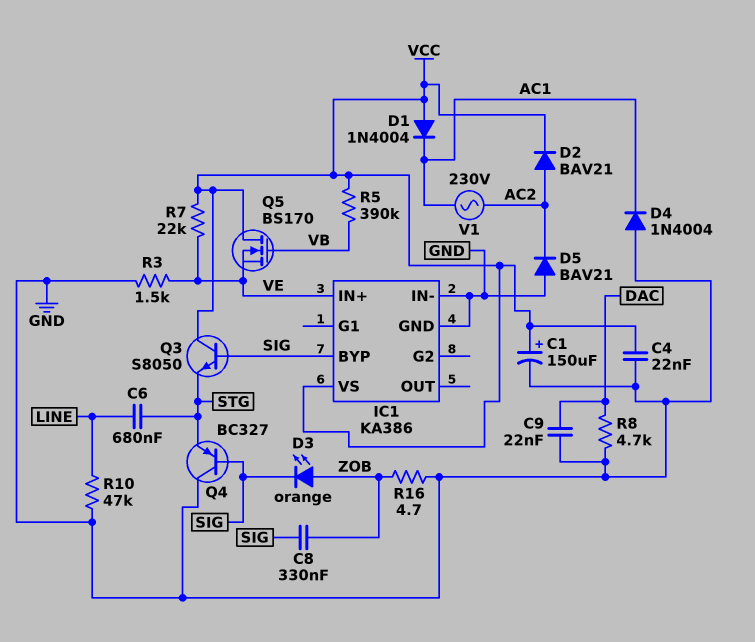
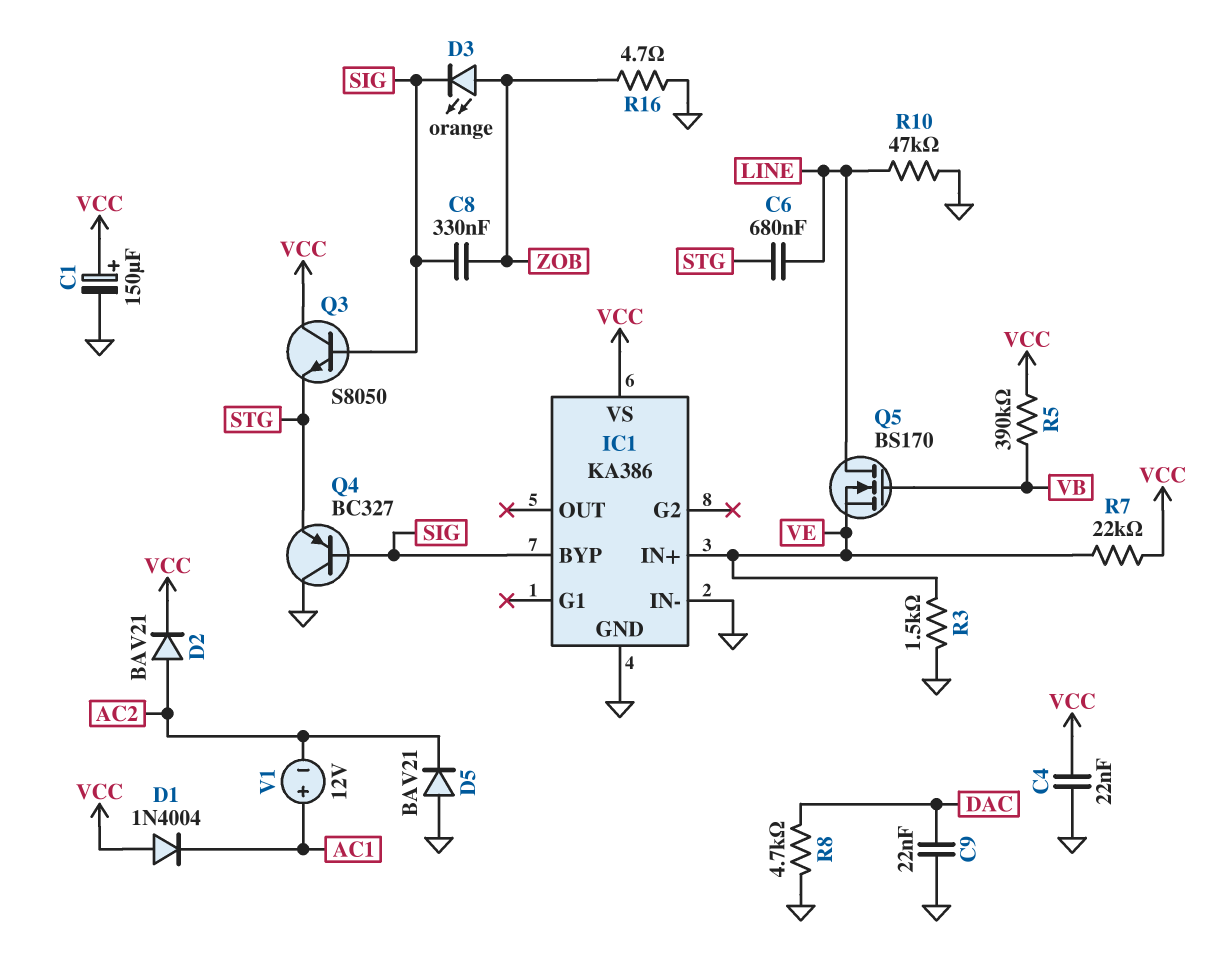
D4: diode 1N4004 (A GND, K AC1) -> none
Q5: NMOS BS170 (G VB, D VCC, S VE) -> NMOS BS170 (G VB, D LINE, S VE)
V1: AC 230V (AC1, AC2) -> 12V (plus AC1, minus AC2)

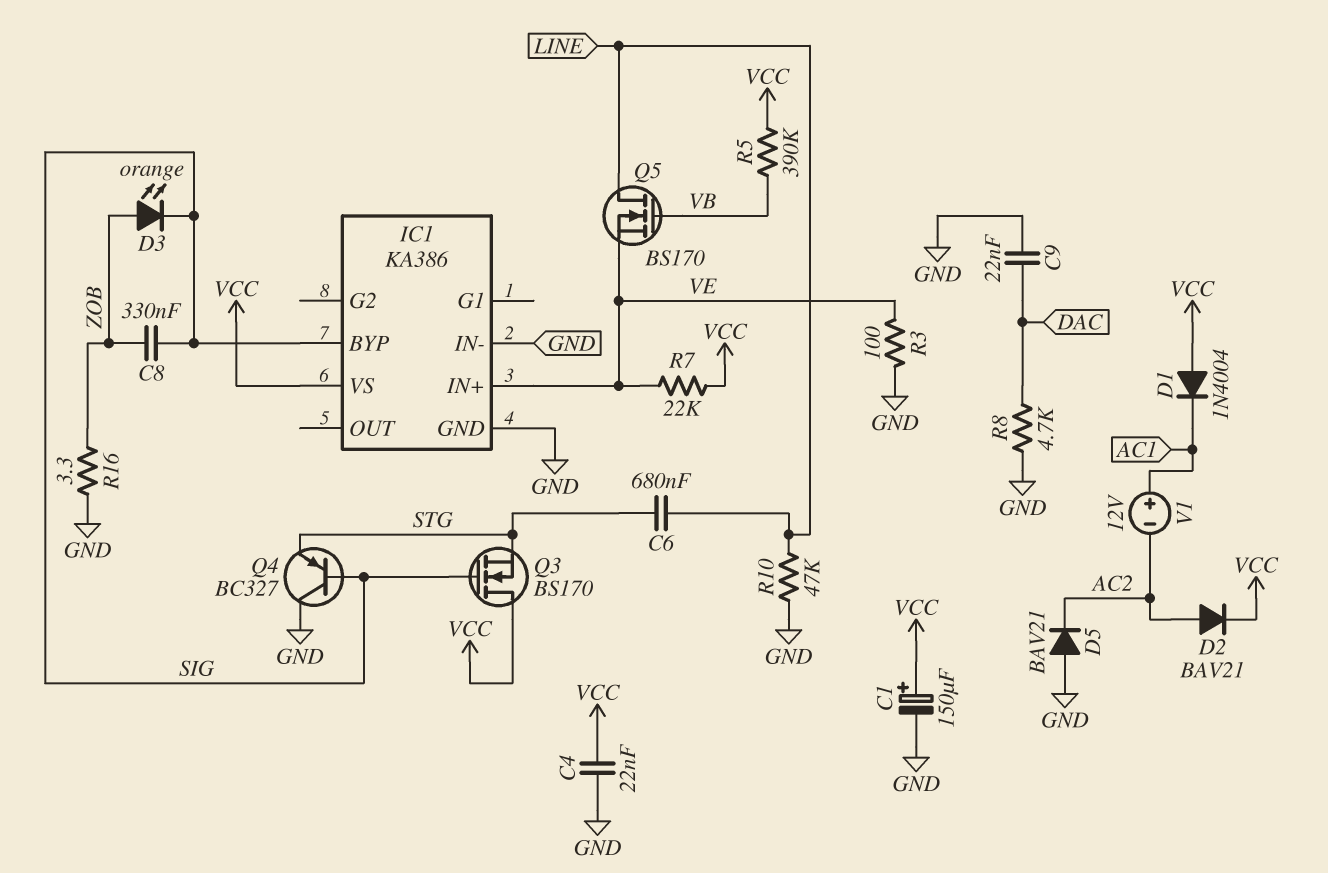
Q3: NPN S8050 (B SIG, C VCC, E STG) -> NMOS BS170 (G SIG, D VCC, S STG)
R3: 1.5k (GND, VE) -> 100 (GND, VE)
R16: 4.7 (GND, ZOB) -> 3.3 (GND, ZOB)

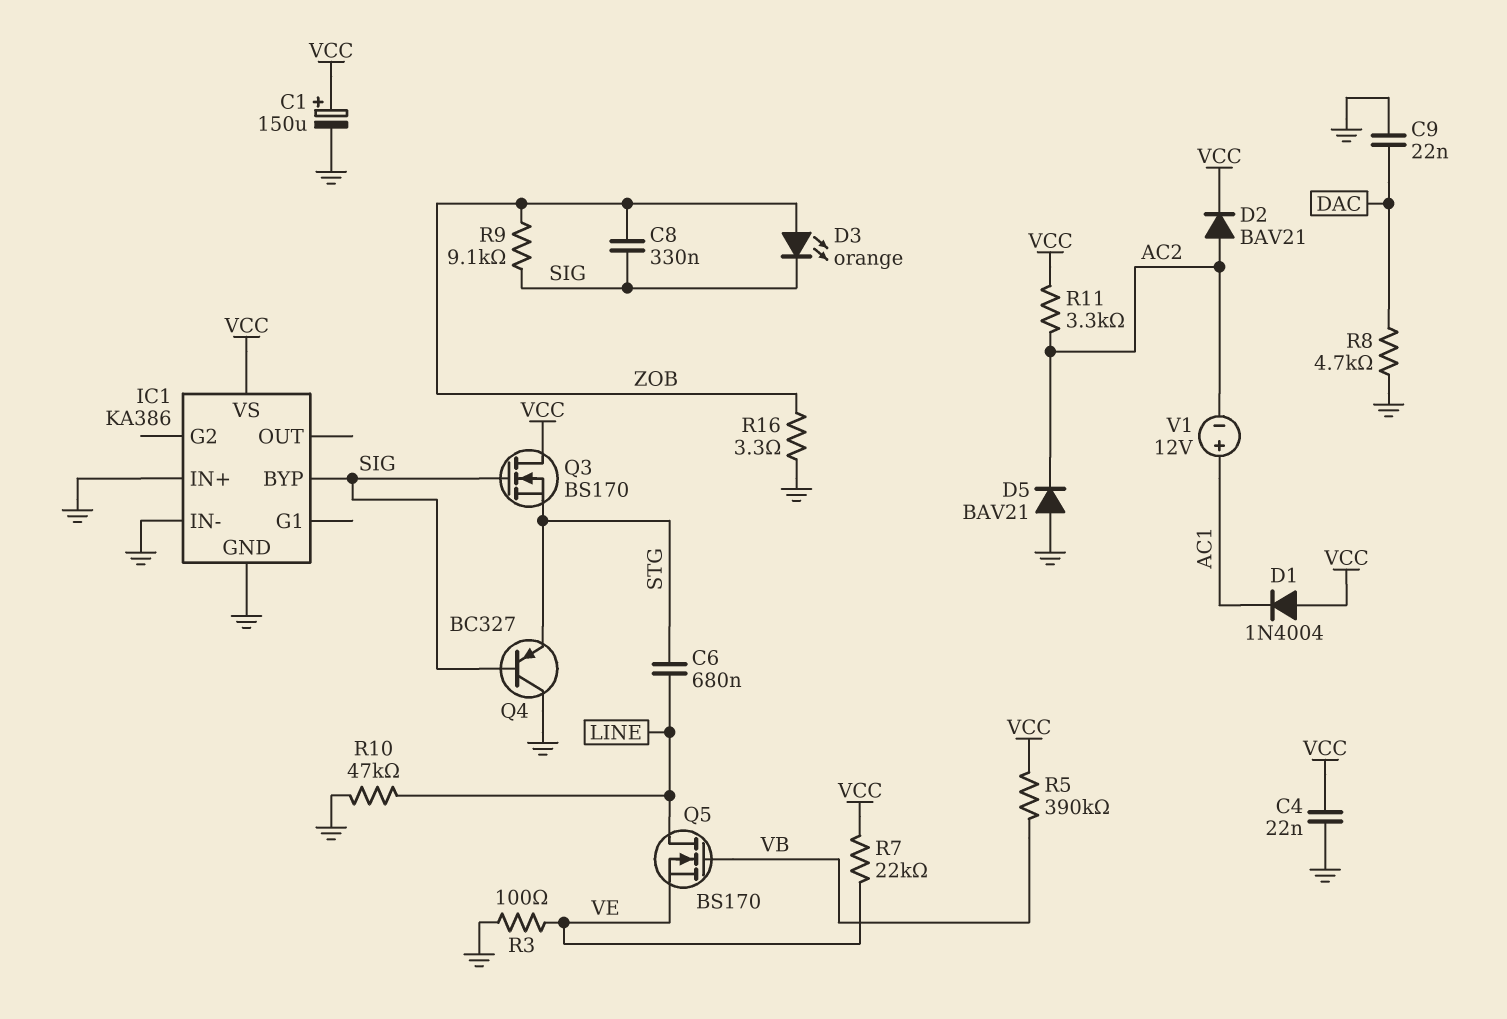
IC1 pin IN+: VE -> GND
R9: none -> 9.1k (SIG, ZOB)
R11: none -> 3.3k (AC2, VCC)

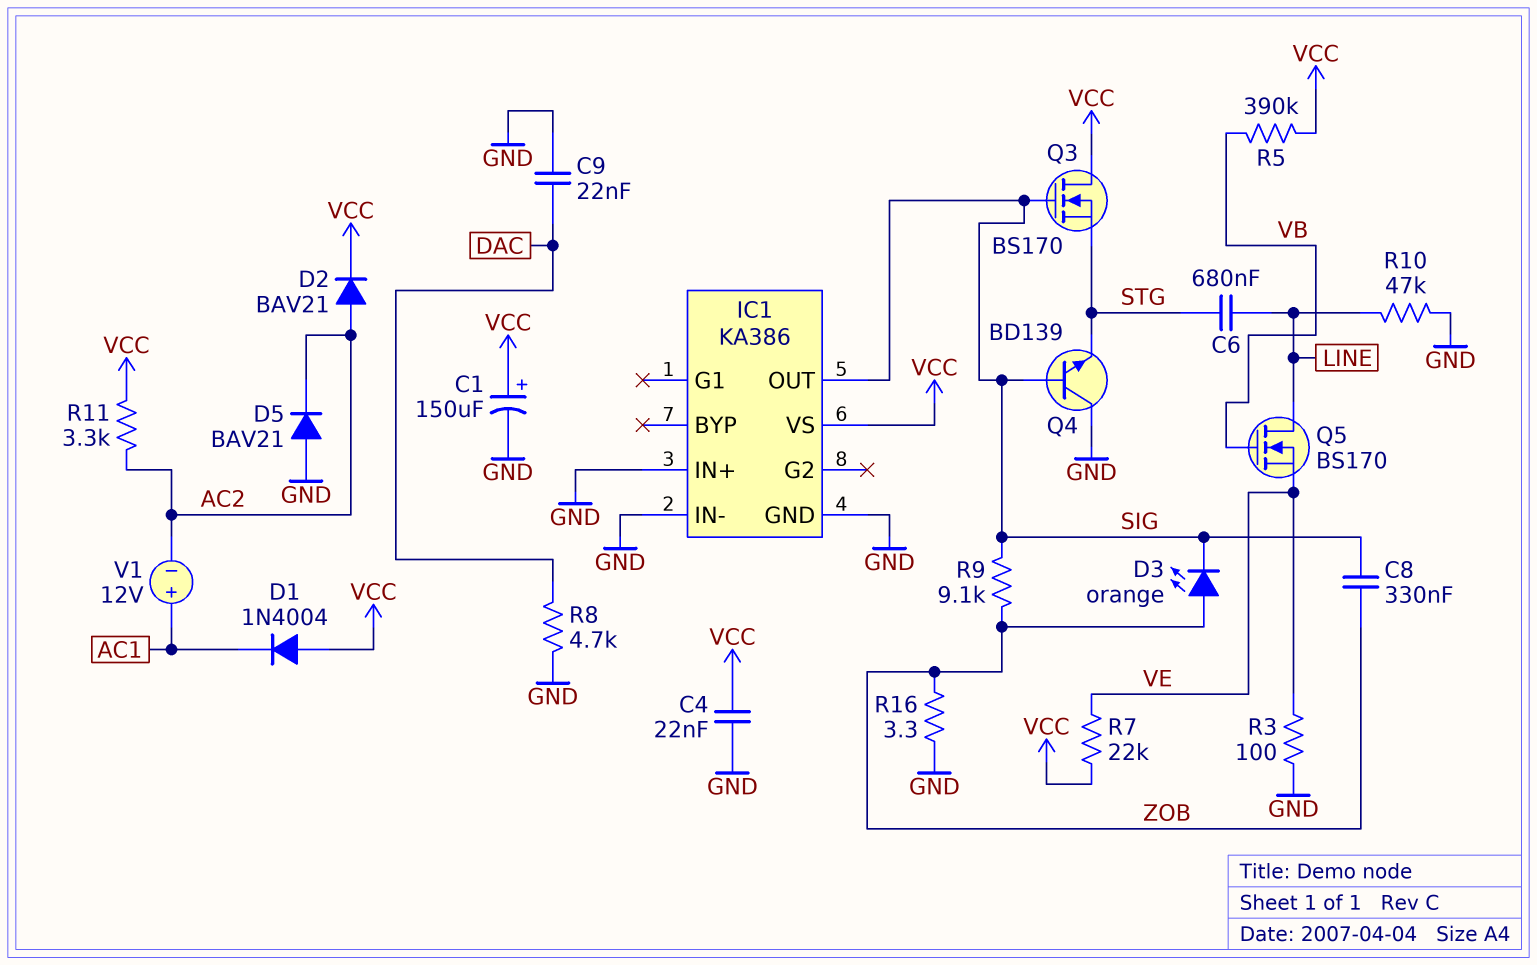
IC1 pin BYP: SIG -> none
IC1 pin OUT: none -> SIG
Q4: PNP BC327 (B SIG, C GND, E STG) -> NPN BD139 (B SIG, C GND, E STG)

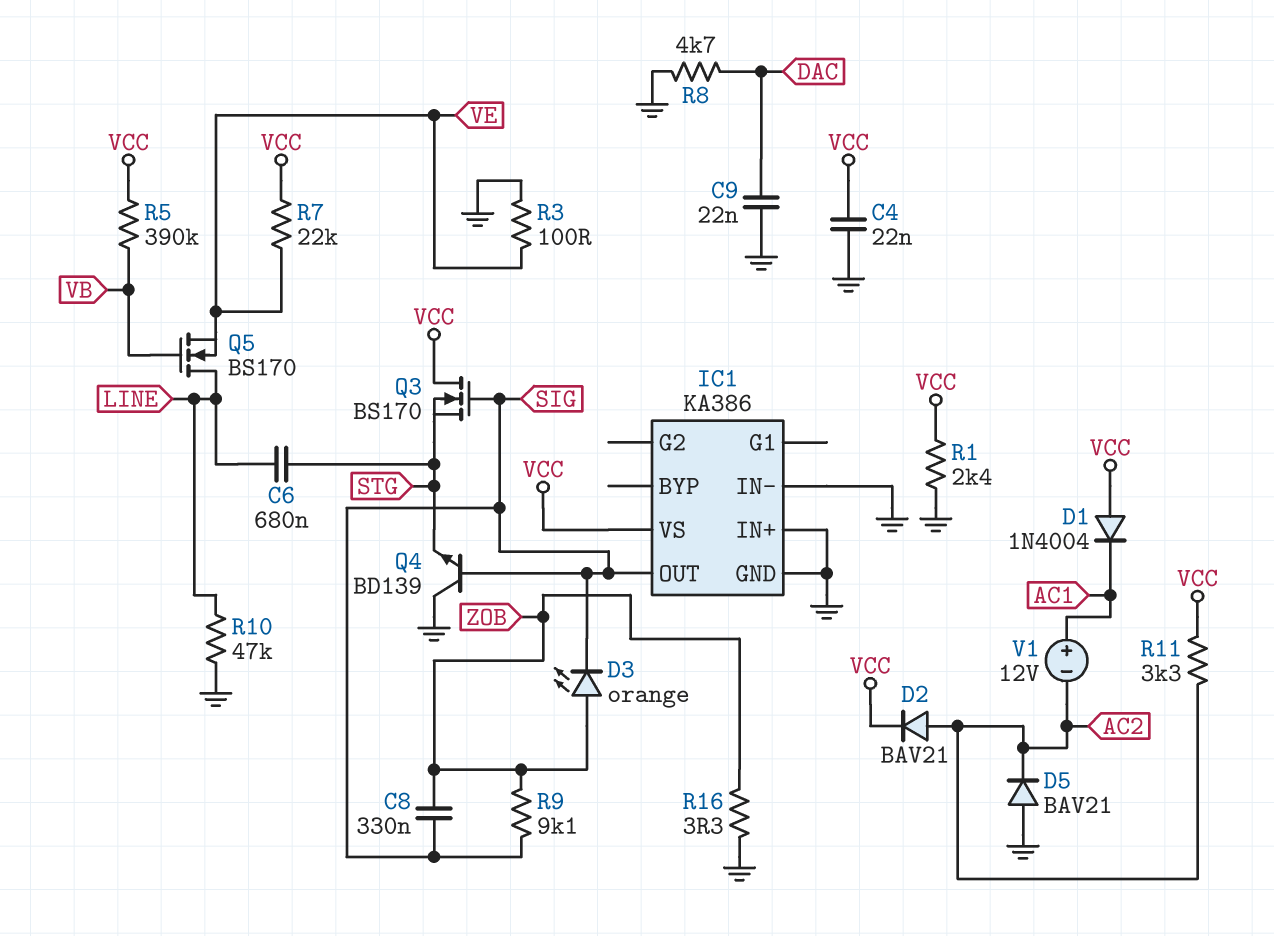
C1: 150uF (plus VCC, minus GND) -> none
R1: none -> 2.4k (GND, VCC)

